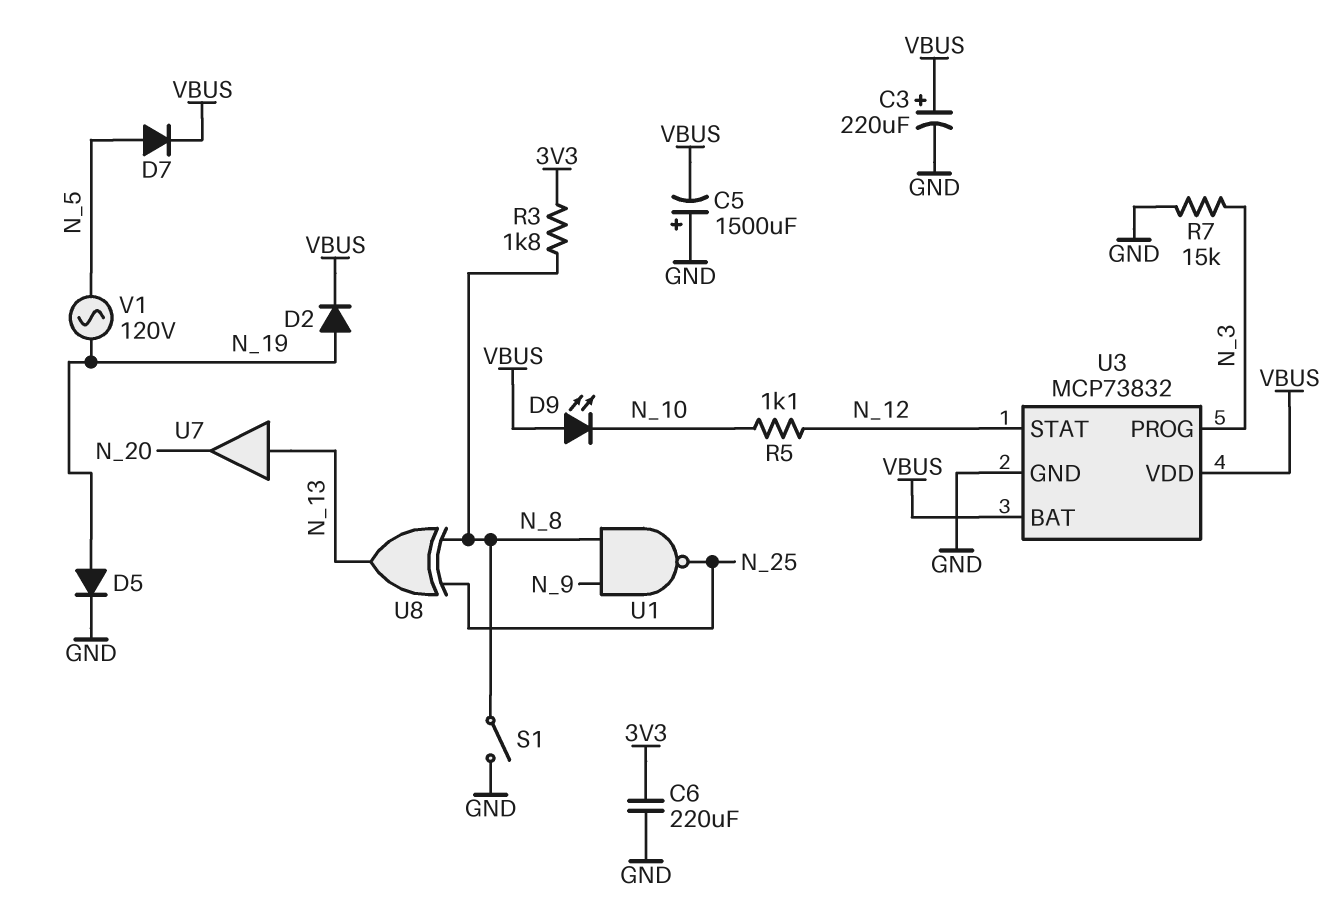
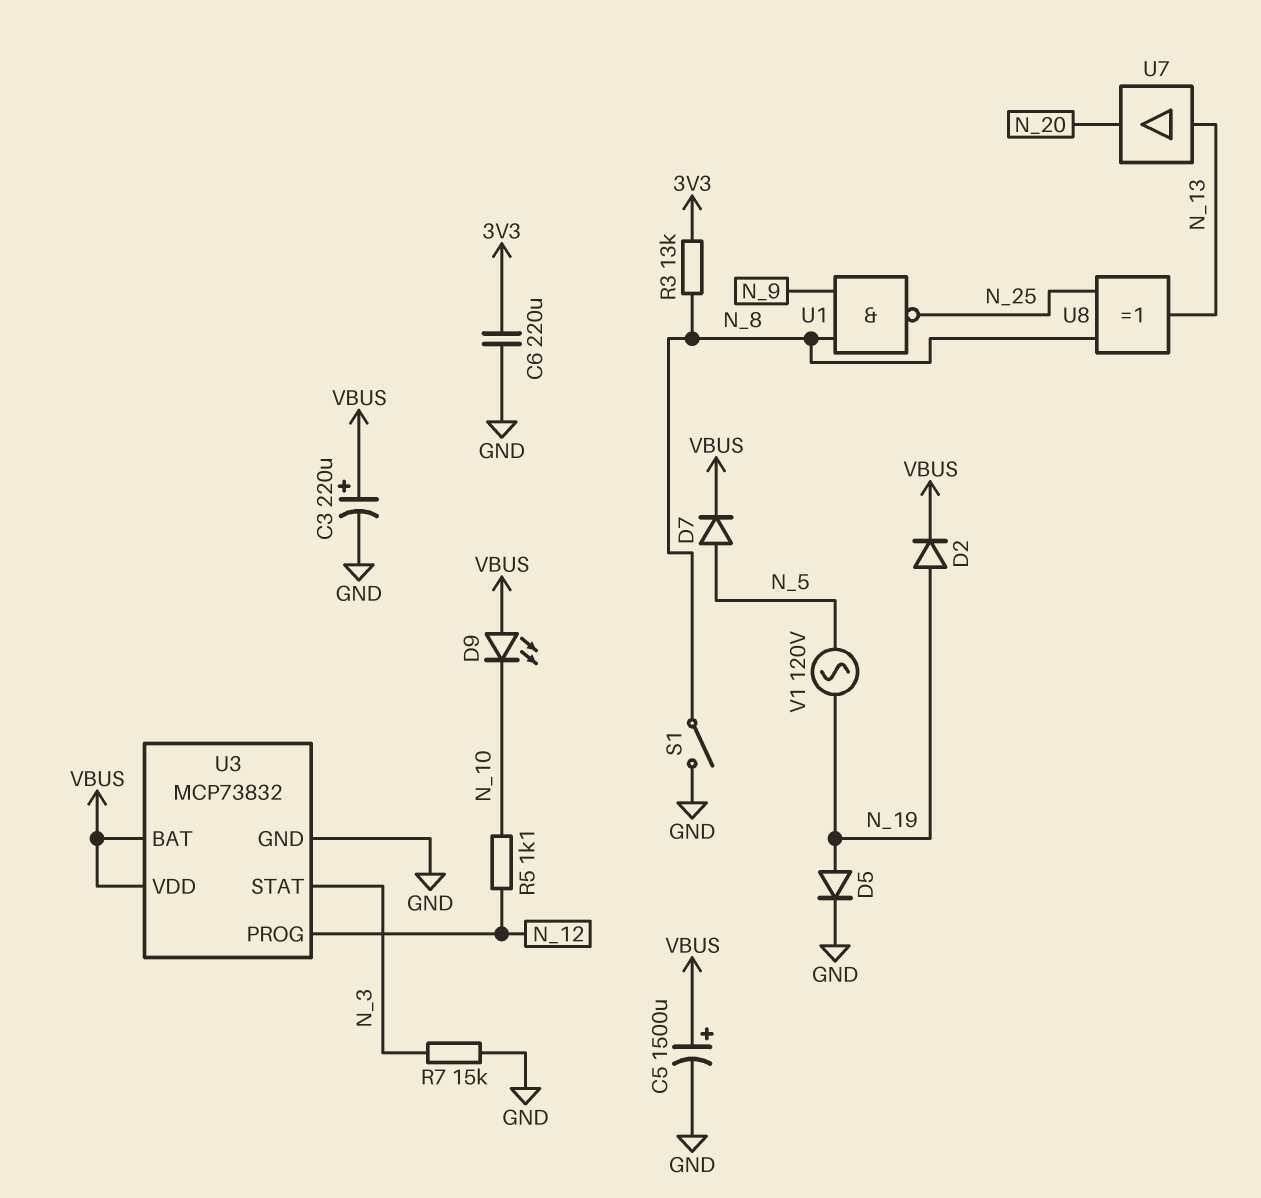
C5: 1500uF (plus GND, minus VBUS) -> 1500uF (plus VBUS, minus GND)
R3: 1.8k (3V3, N_8) -> 13k (3V3, N_8)
U3 pin PROG: N_3 -> N_12
U3 pin STAT: N_12 -> N_3

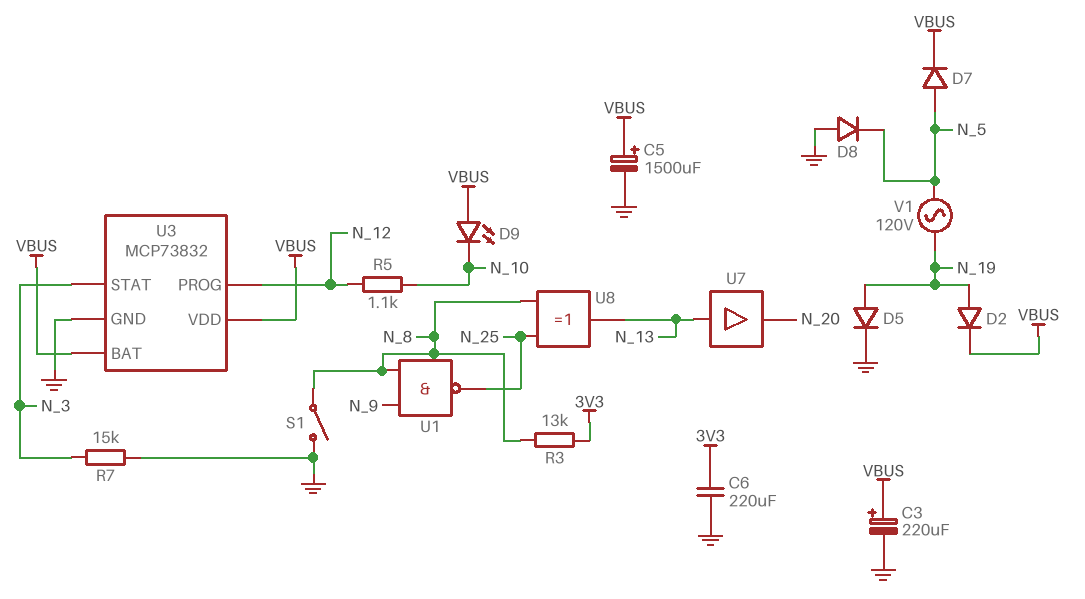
D8: none -> diode (A GND, K N_5)

